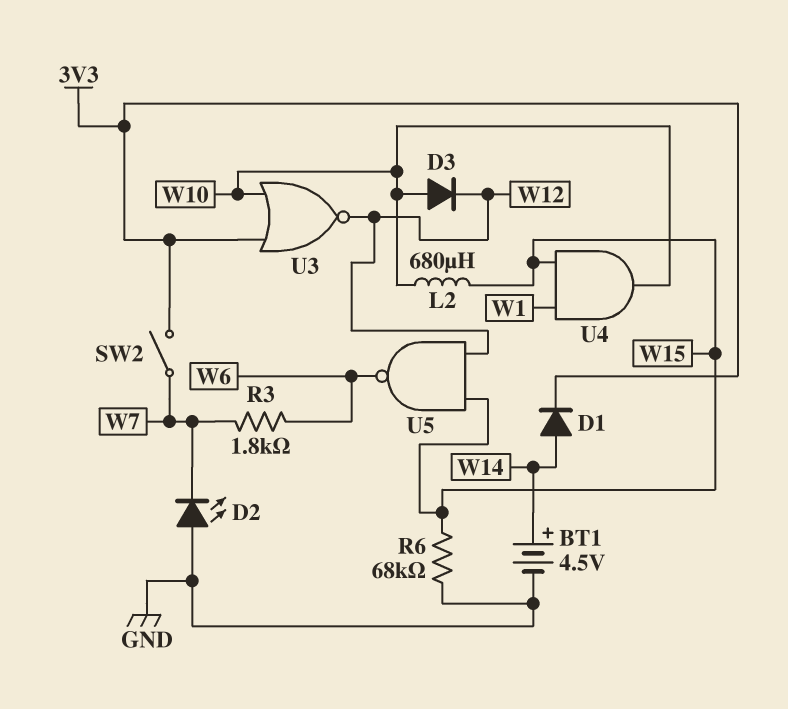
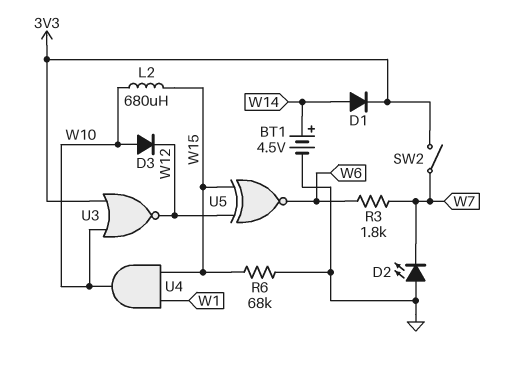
U5: NAND (in W12, in W15, out W6) -> XNOR (in W12, in W15, out W6)

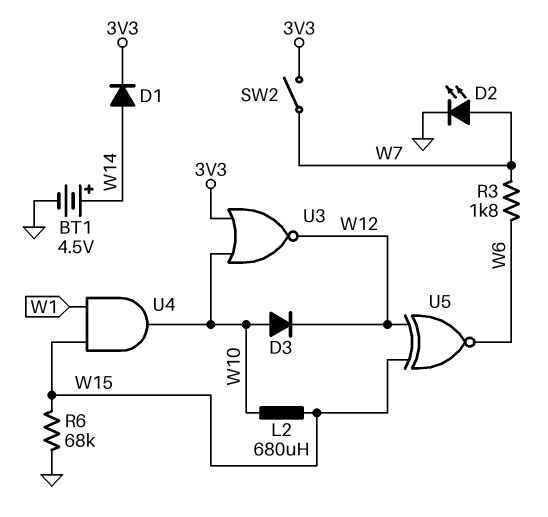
D2: LED (A GND, K W7) -> LED (A W7, K GND)

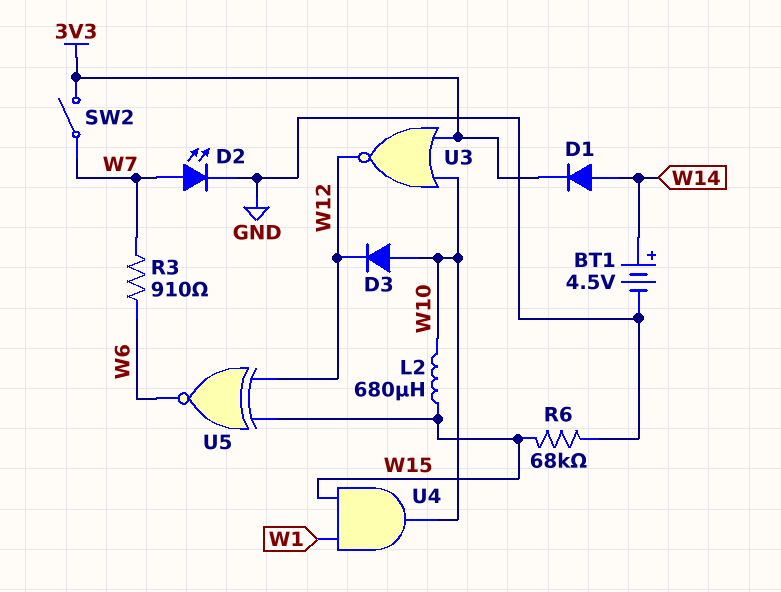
R3: 1.8k (W6, W7) -> 910 (W6, W7)

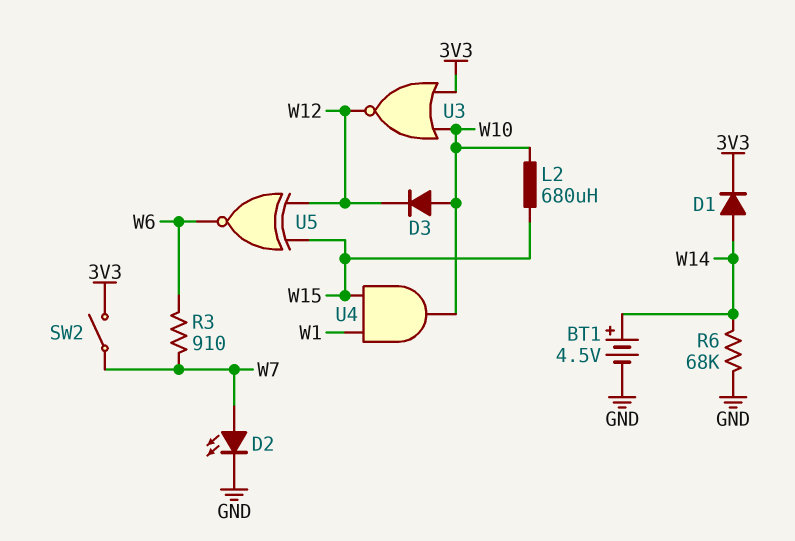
R6: 68k (GND, W15) -> 68k (GND, W14)

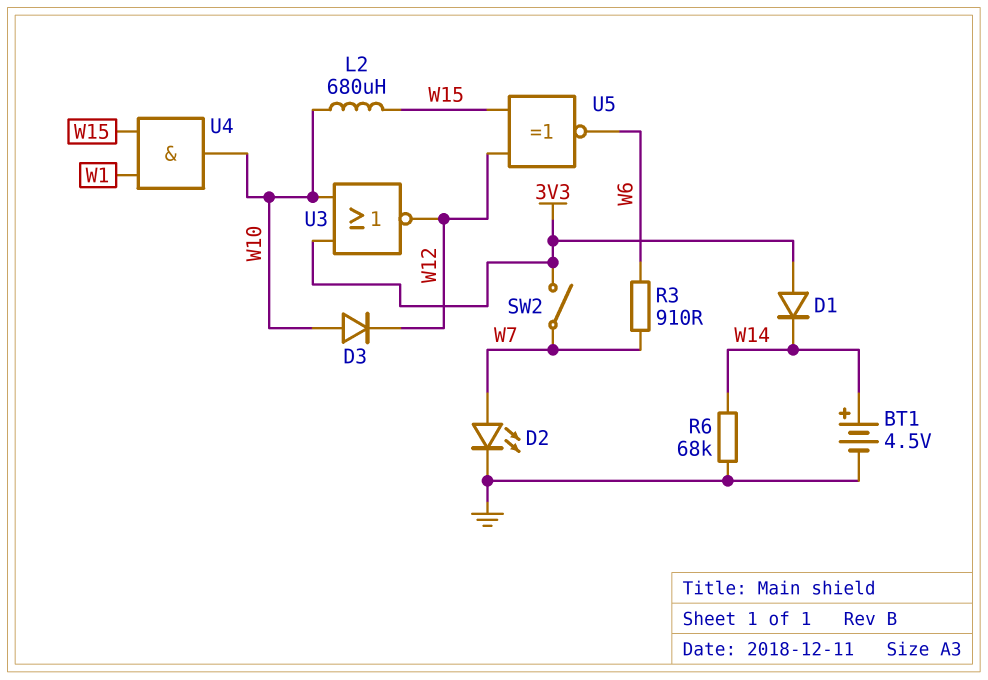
D1: diode (A W14, K 3V3) -> diode (A 3V3, K W14)

